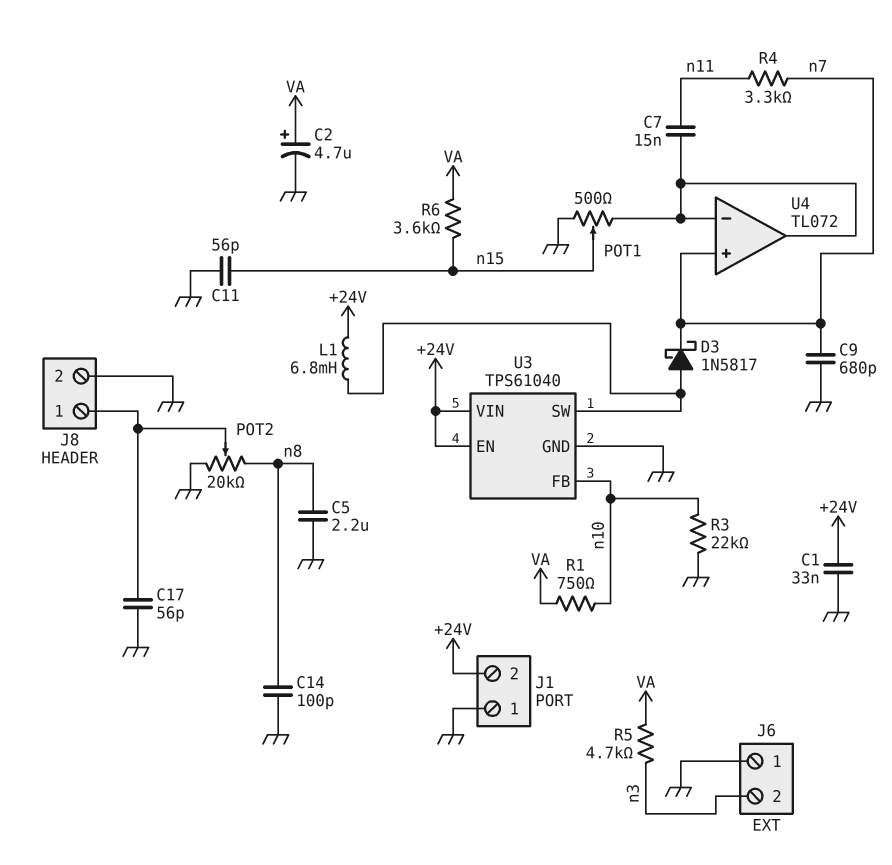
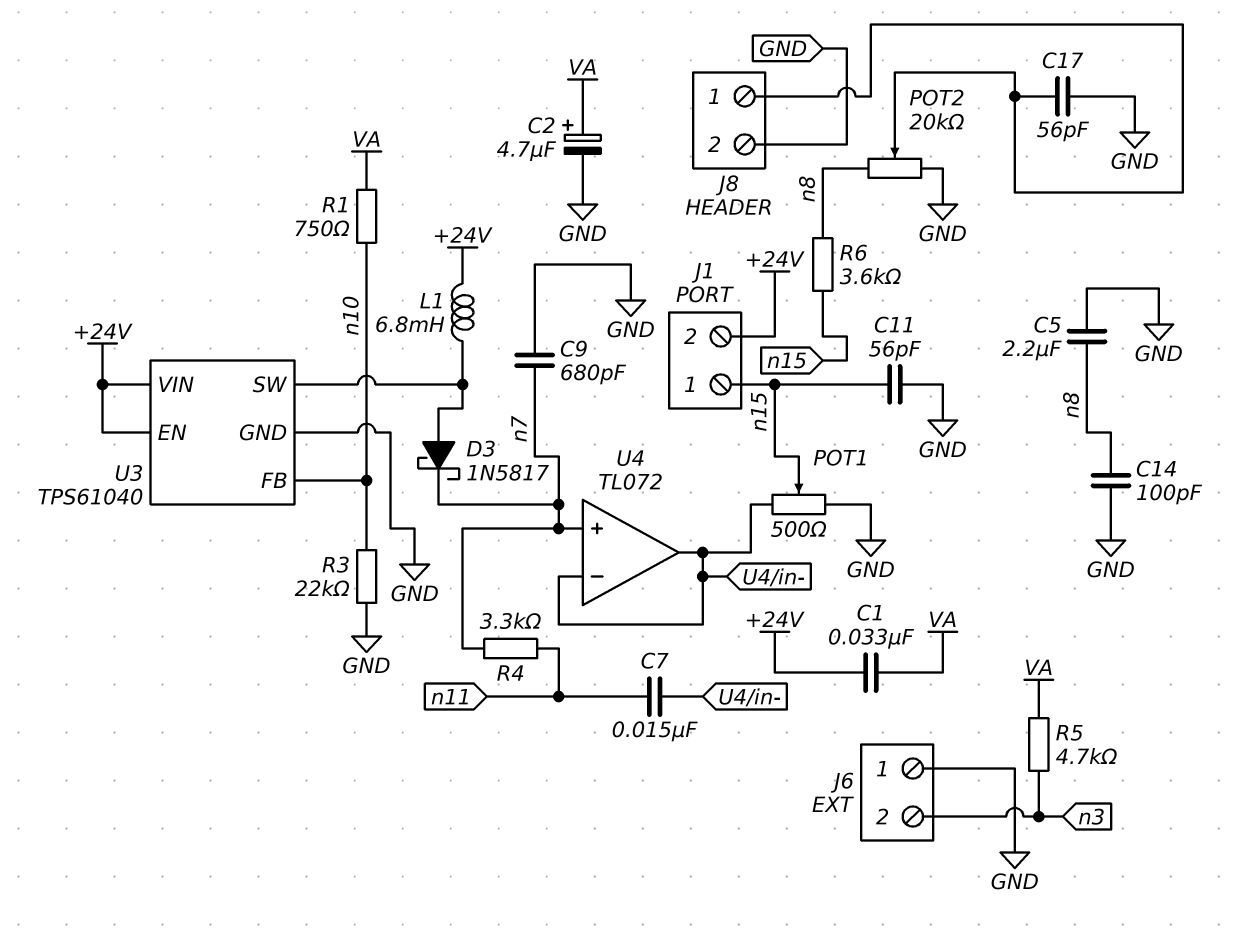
C1: 33nF (+24V, GND) -> 33nF (+24V, VA)
J1 pin 1: GND -> n15
R6: 3.6k (VA, n15) -> 3.6k (n8, n15)

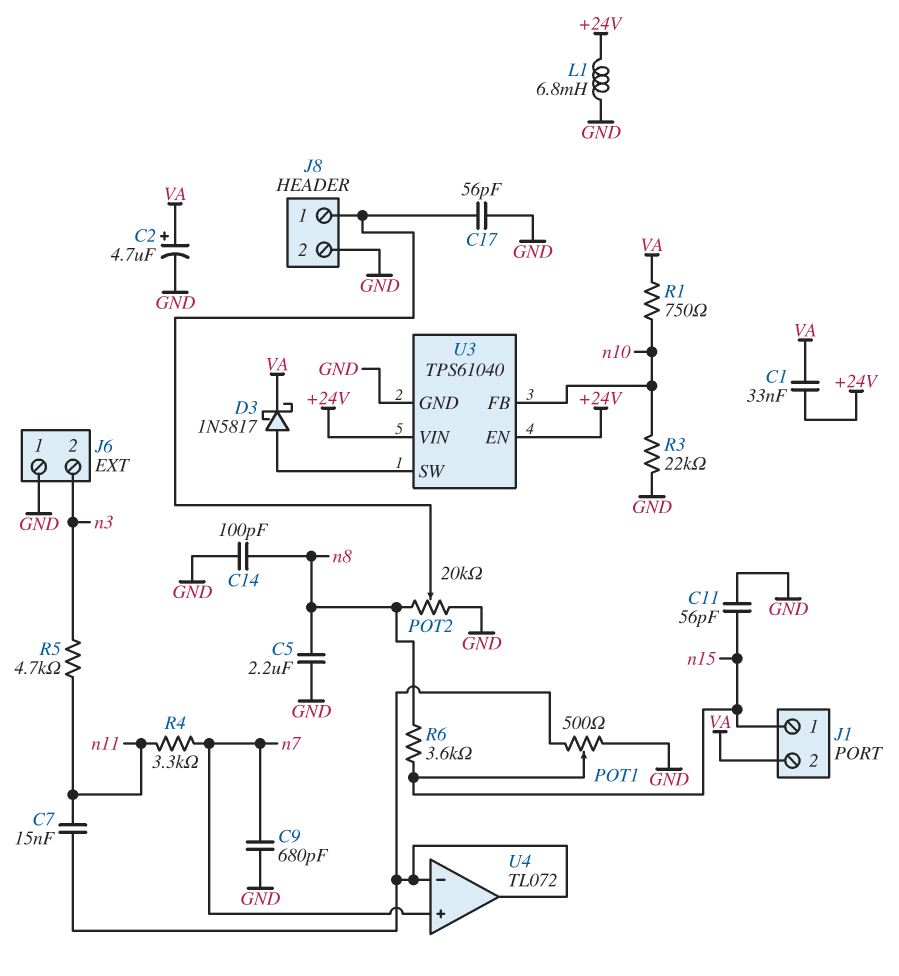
D3: schottky 1N5817 (A U3/SW, K n7) -> schottky 1N5817 (A U3/SW, K VA)
J1 pin 2: +24V -> VA
L1: 6.8mH (+24V, U3/SW) -> 6.8mH (+24V, GND)
R5: 4.7k (VA, n3) -> 4.7k (n3, n11)

